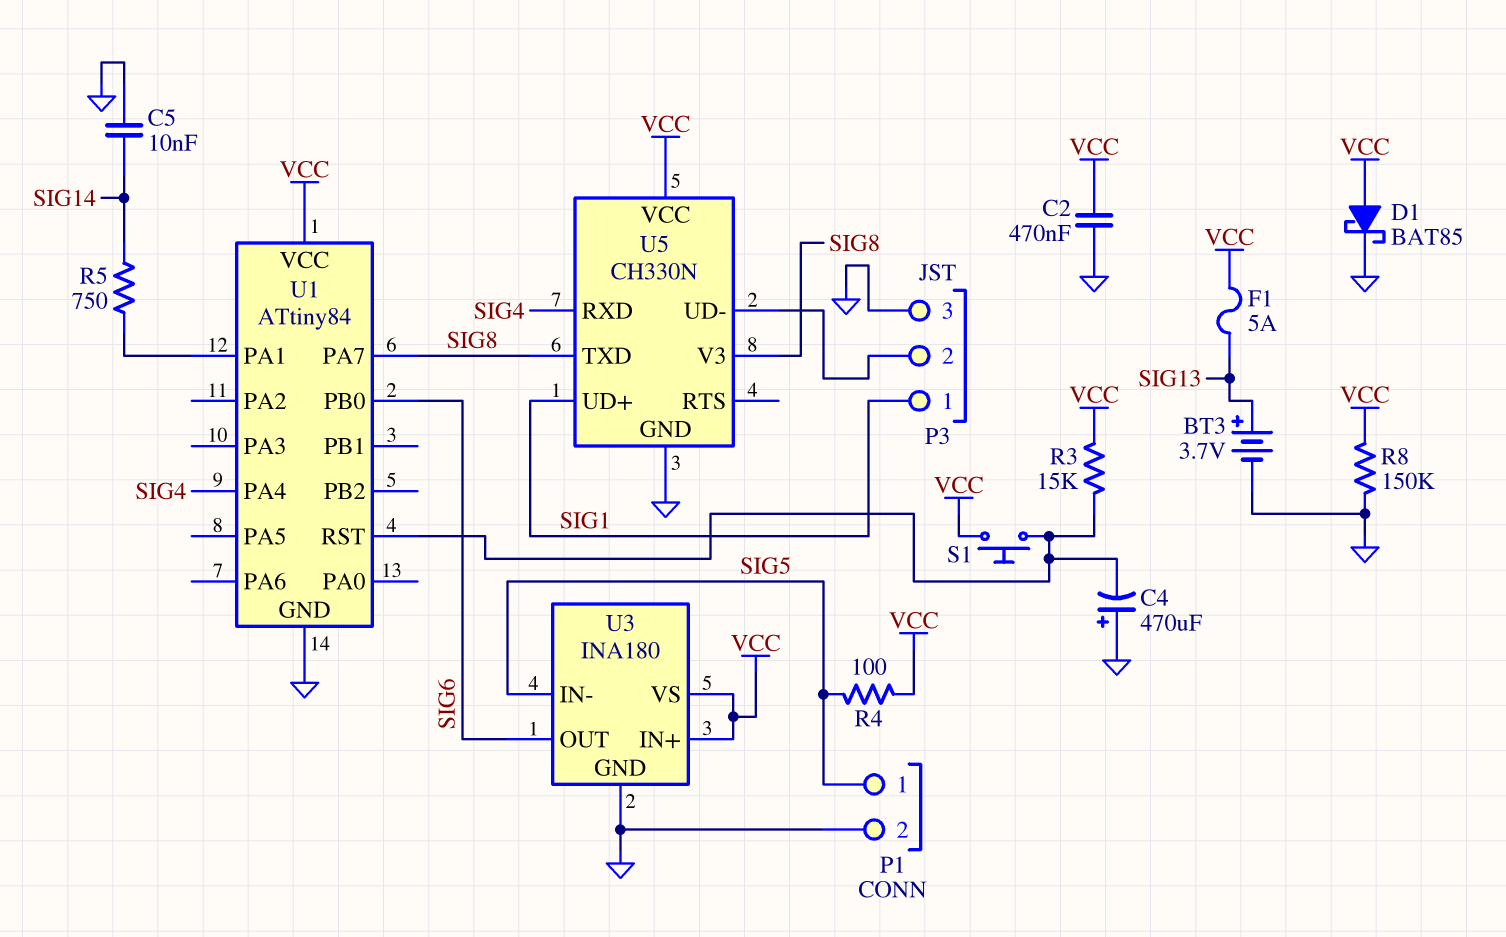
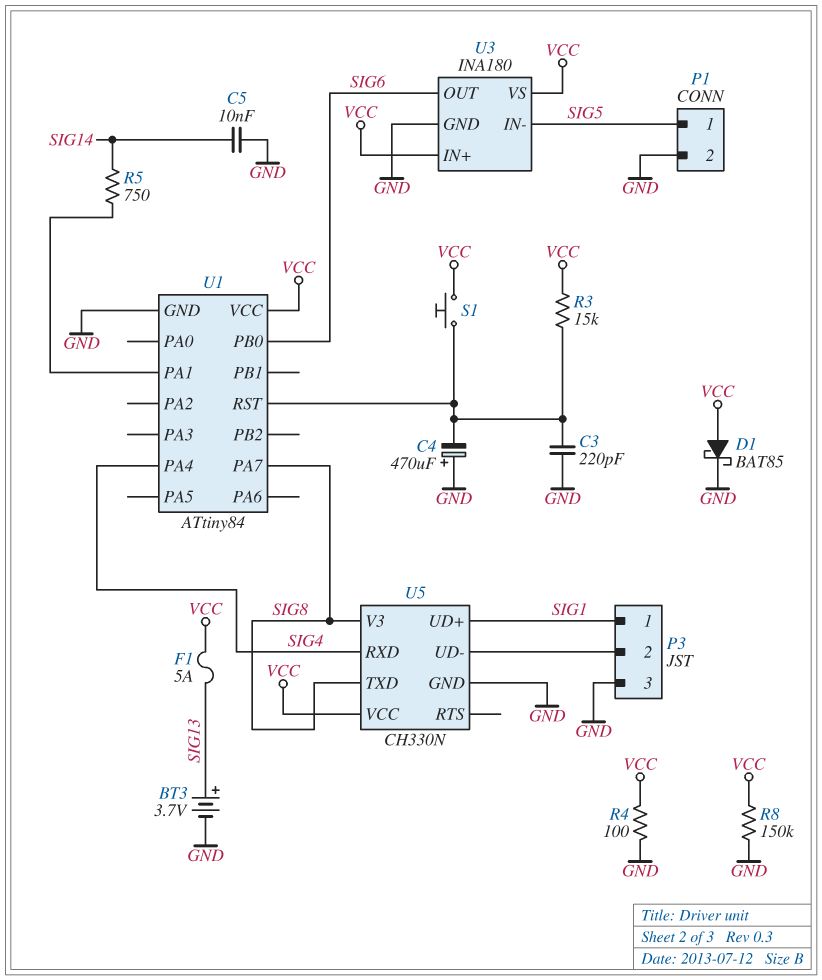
C2: 470nF (GND, VCC) -> none
C3: none -> 220pF (GND, U1/RST)
R4: 100 (SIG5, VCC) -> 100 (GND, VCC)

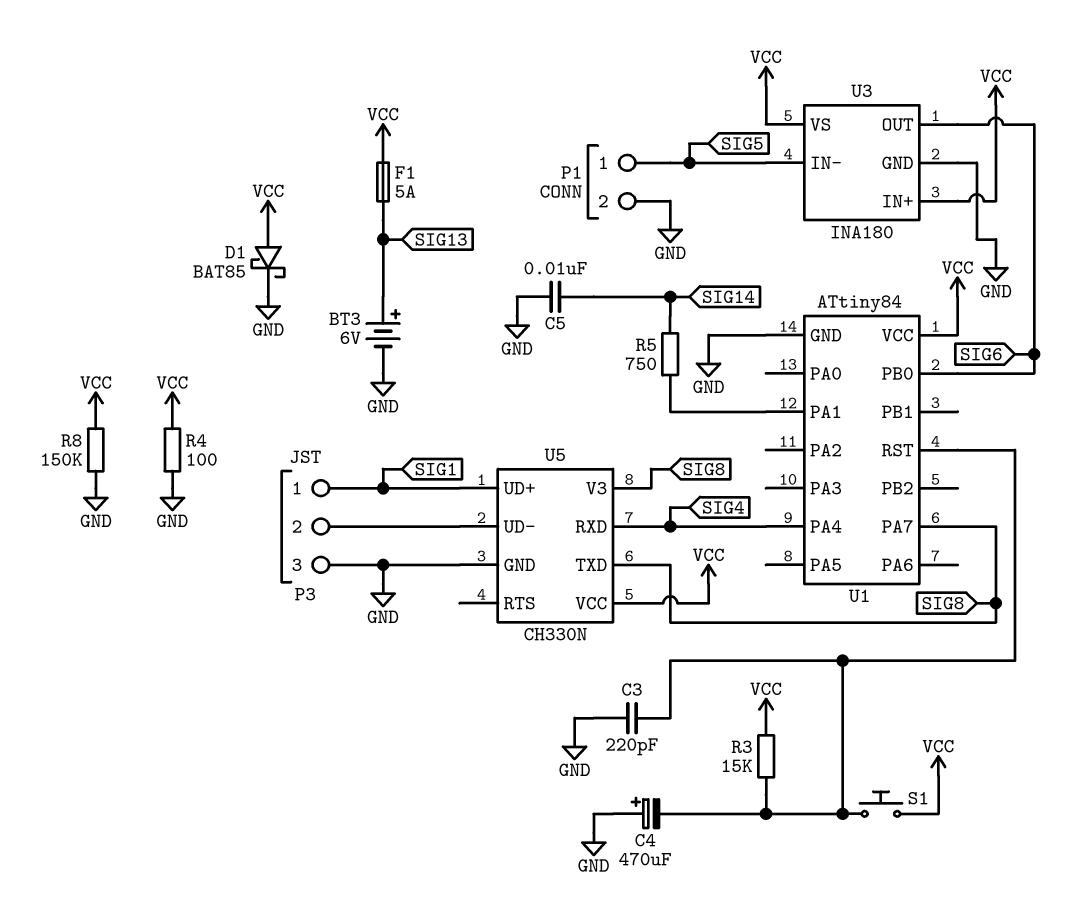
BT3: 3.7V (plus SIG13, minus GND) -> 6V (plus SIG13, minus GND)

